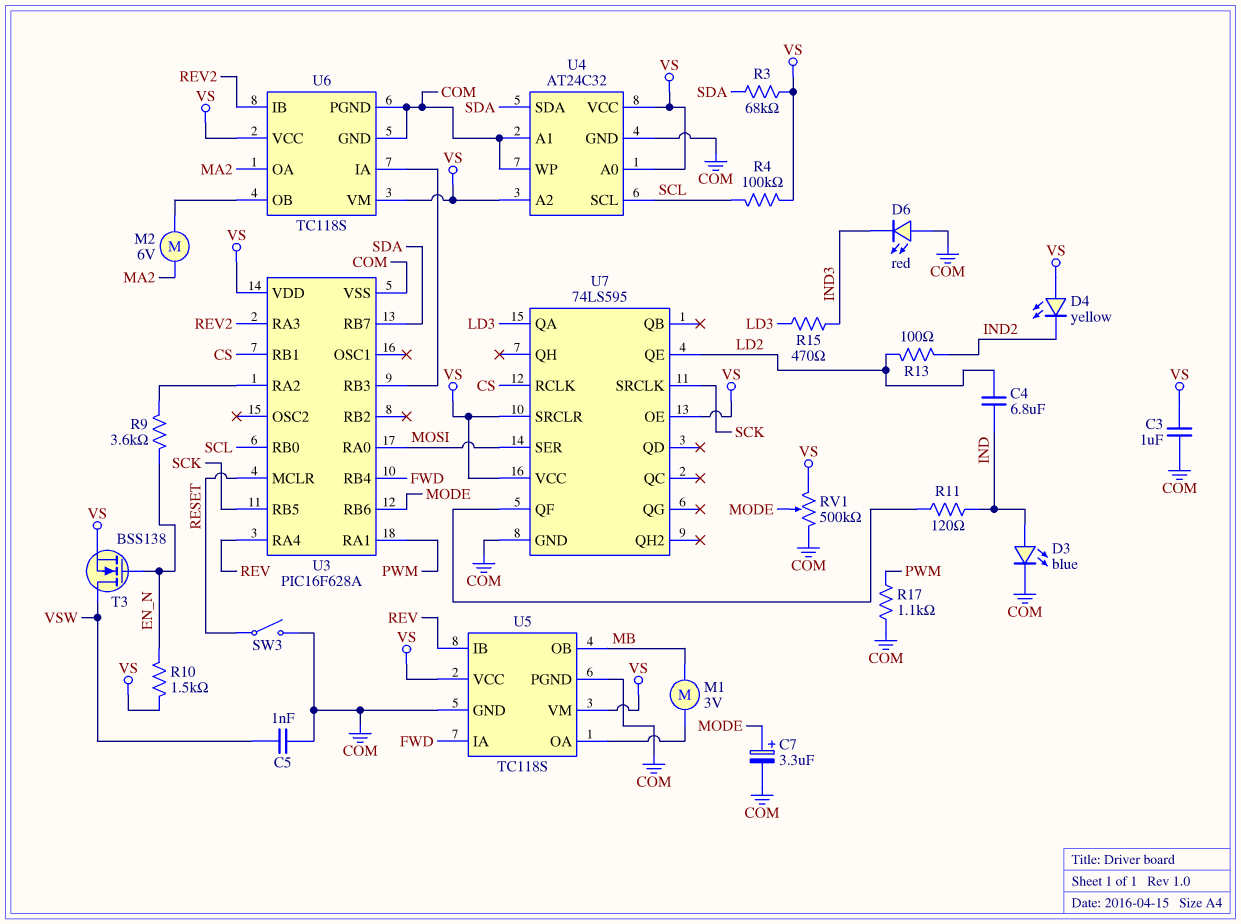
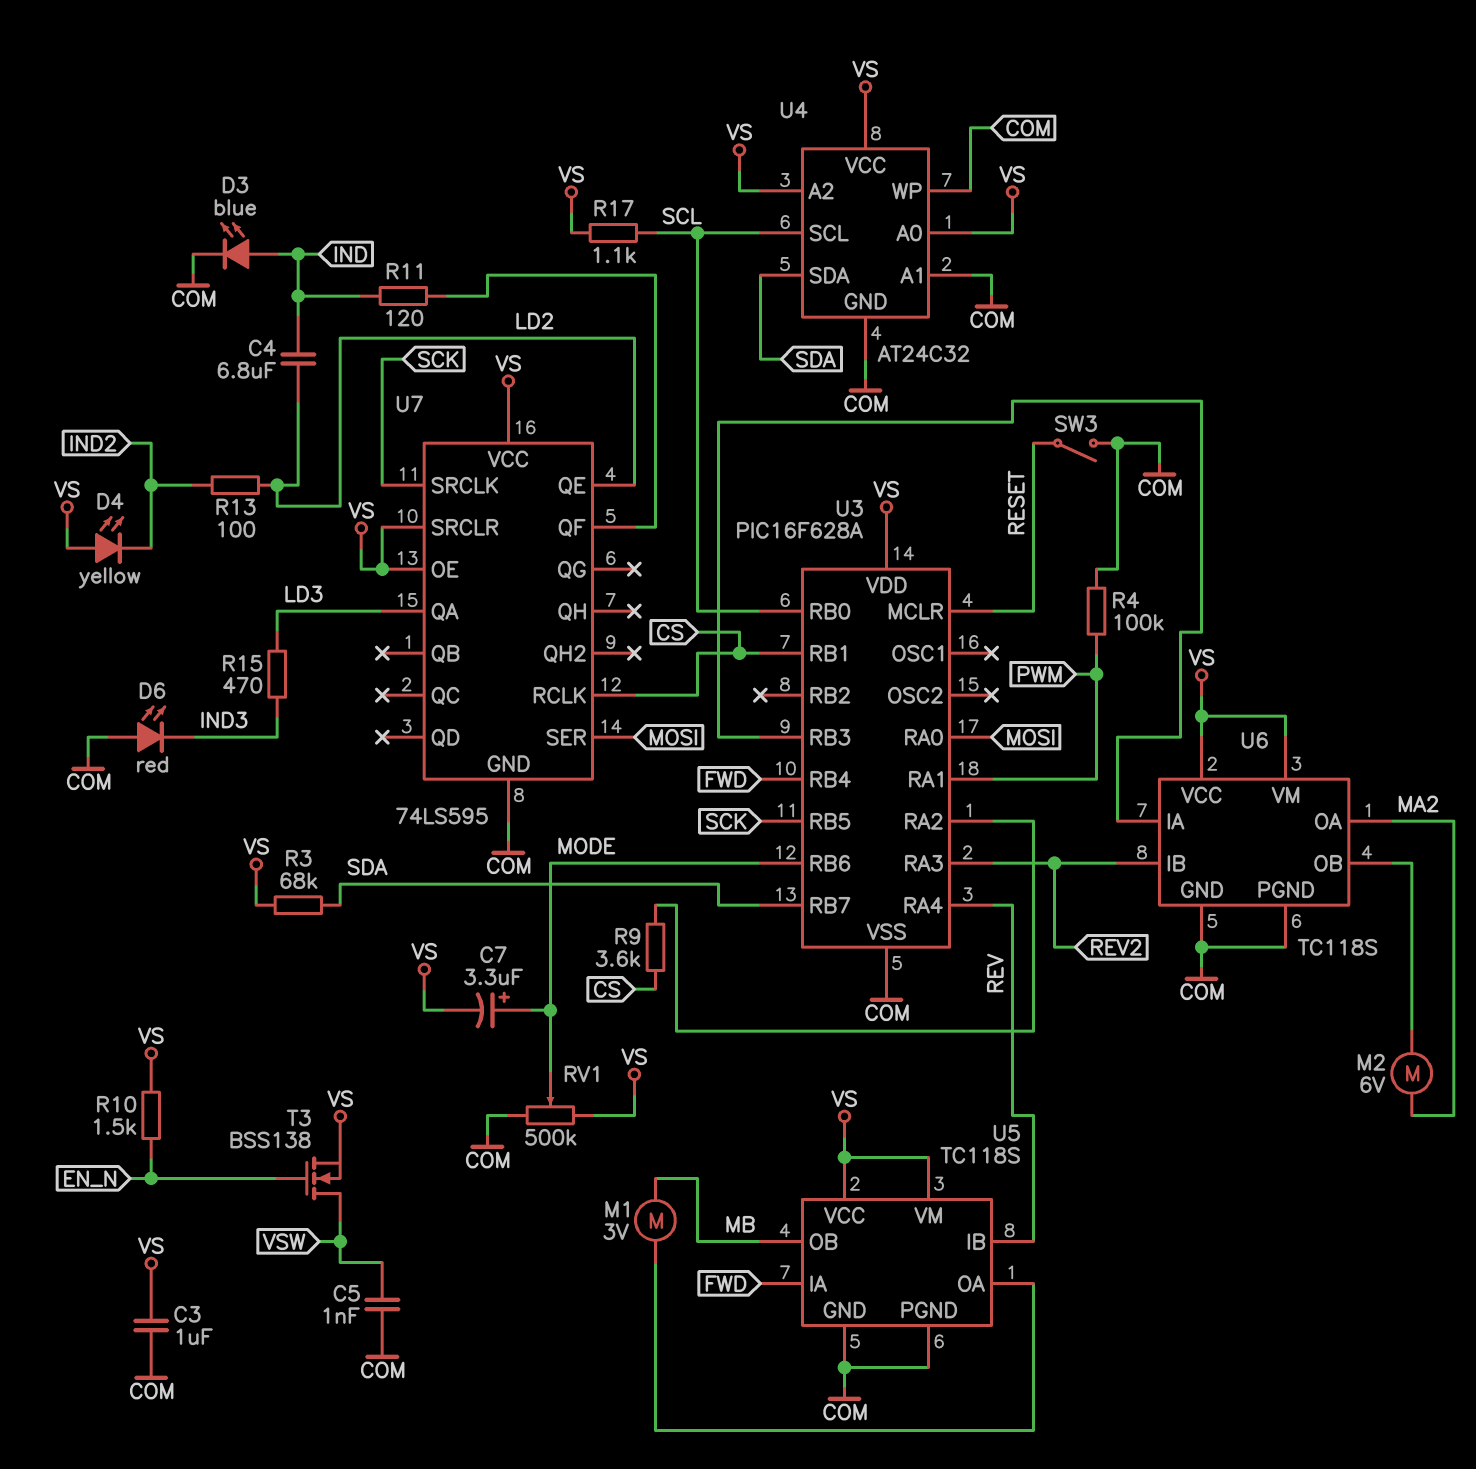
C7: 3.3uF (plus MODE, minus COM) -> 3.3uF (plus MODE, minus VS)
R4: 100k (SCL, VS) -> 100k (COM, PWM)
R9: 3.6k (EN_N, U3/RA2) -> 3.6k (CS, U3/RA2)
R17: 1.1k (COM, PWM) -> 1.1k (SCL, VS)

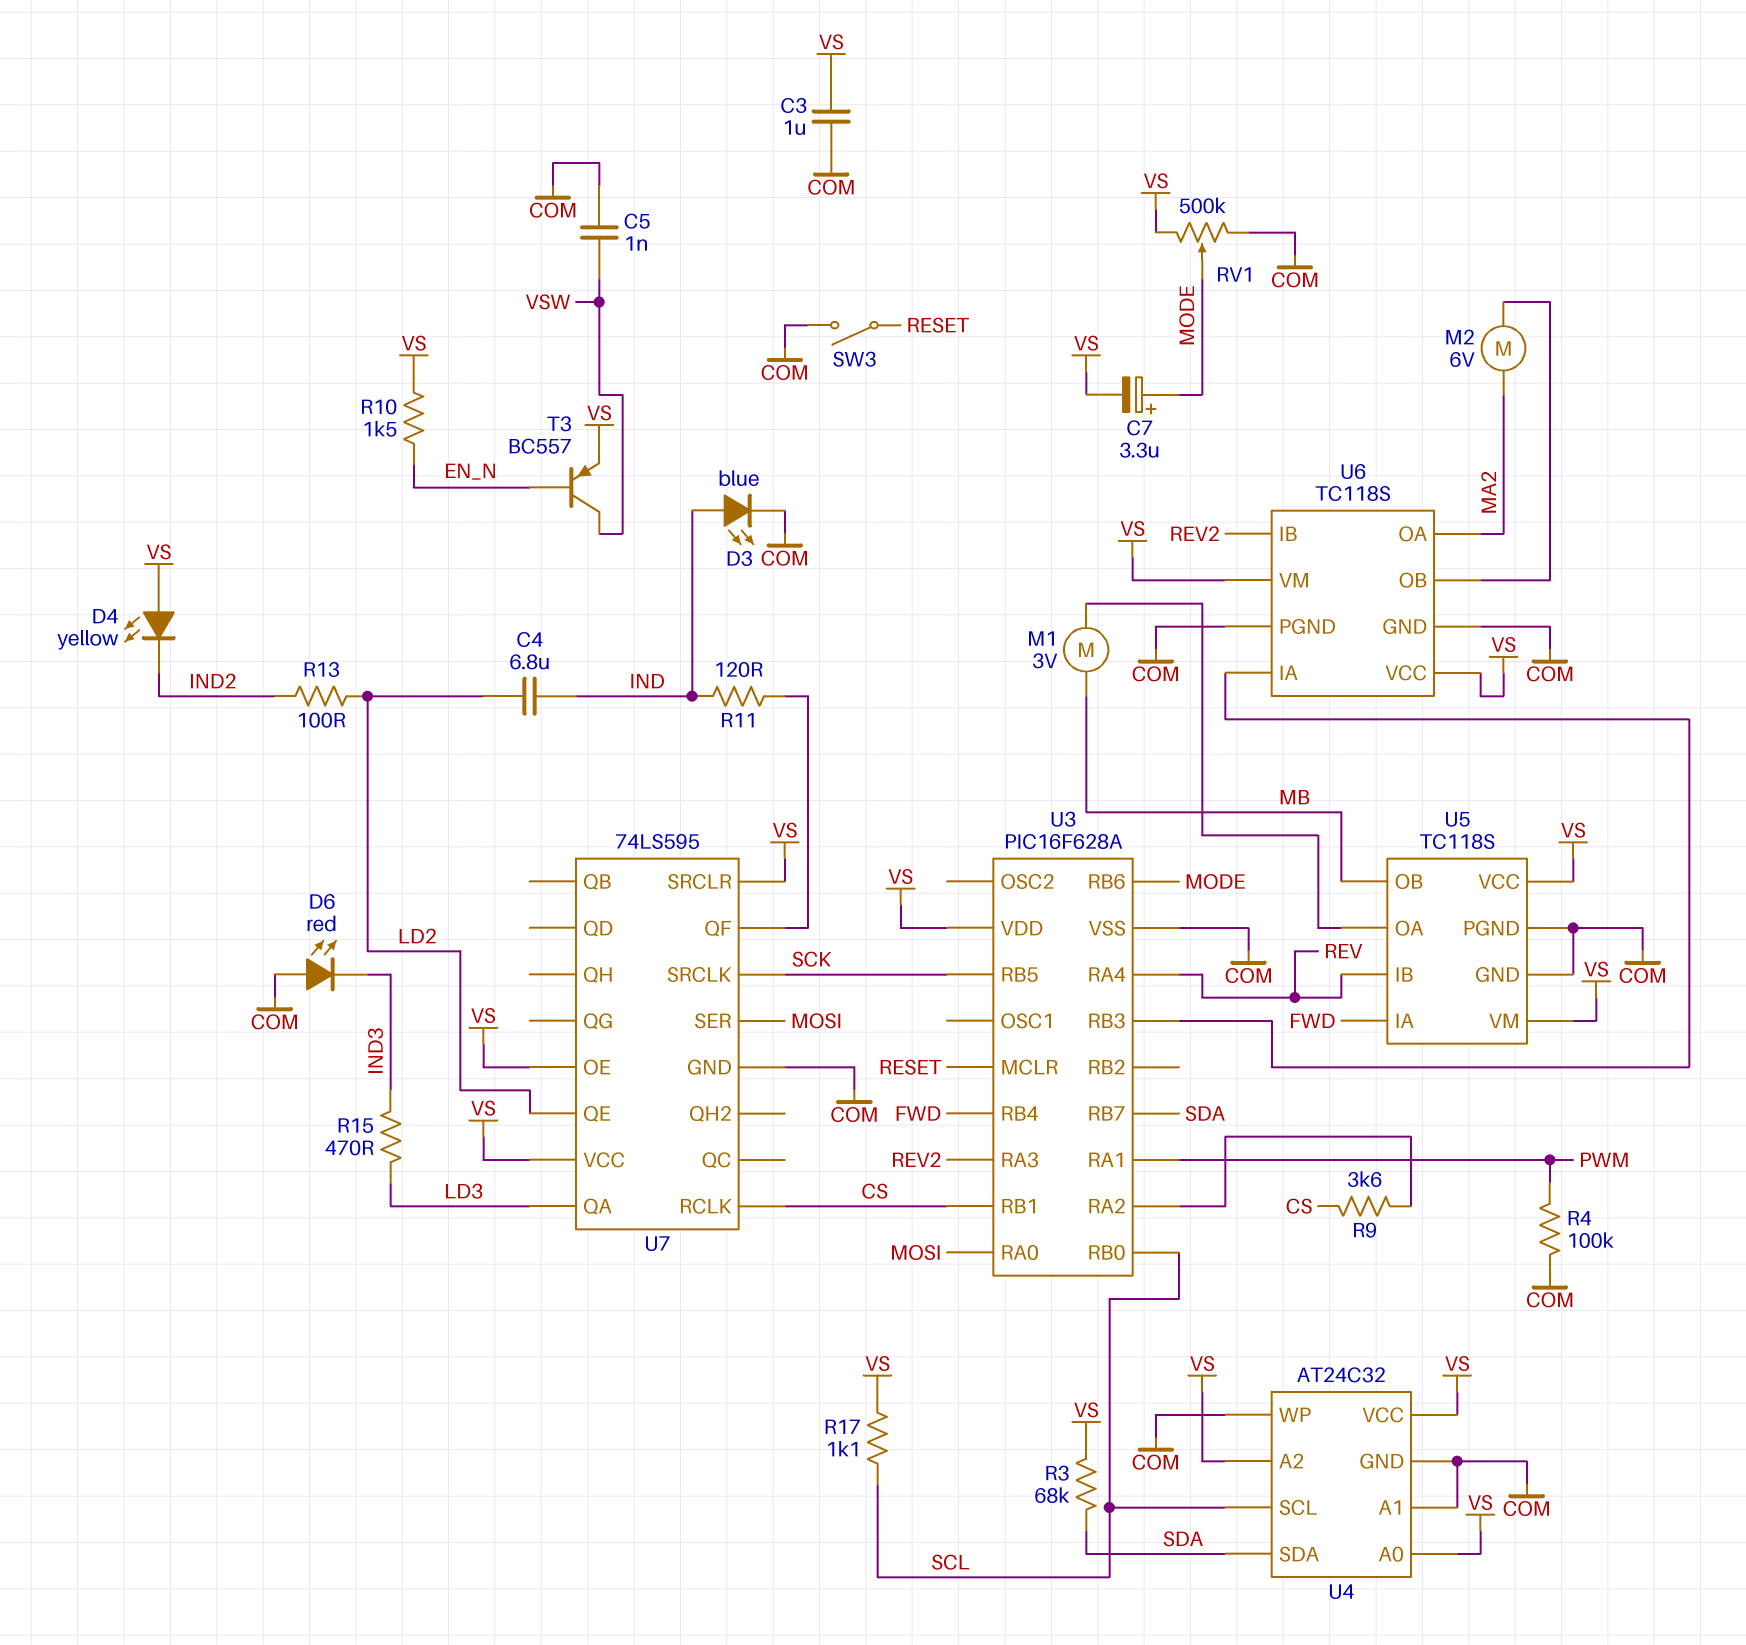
T3: NMOS BSS138 (G EN_N, D VSW, S VS) -> PNP BC557 (B EN_N, C VSW, E VS)

